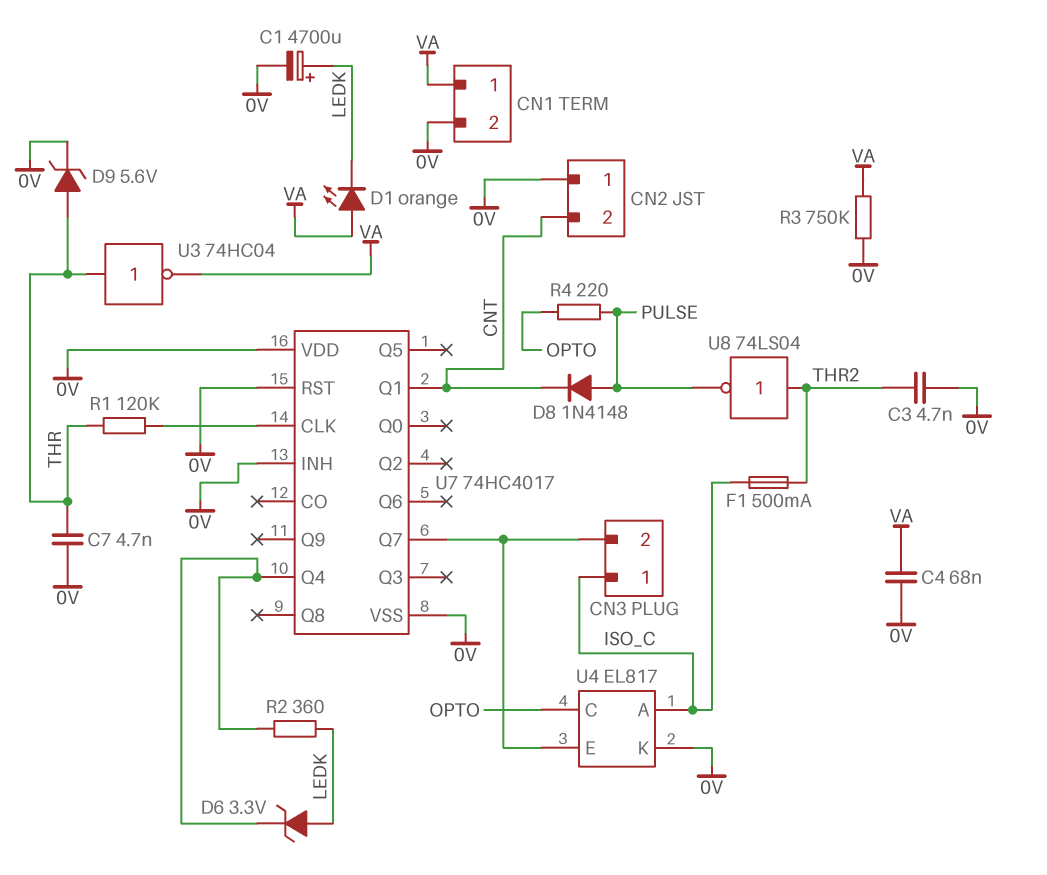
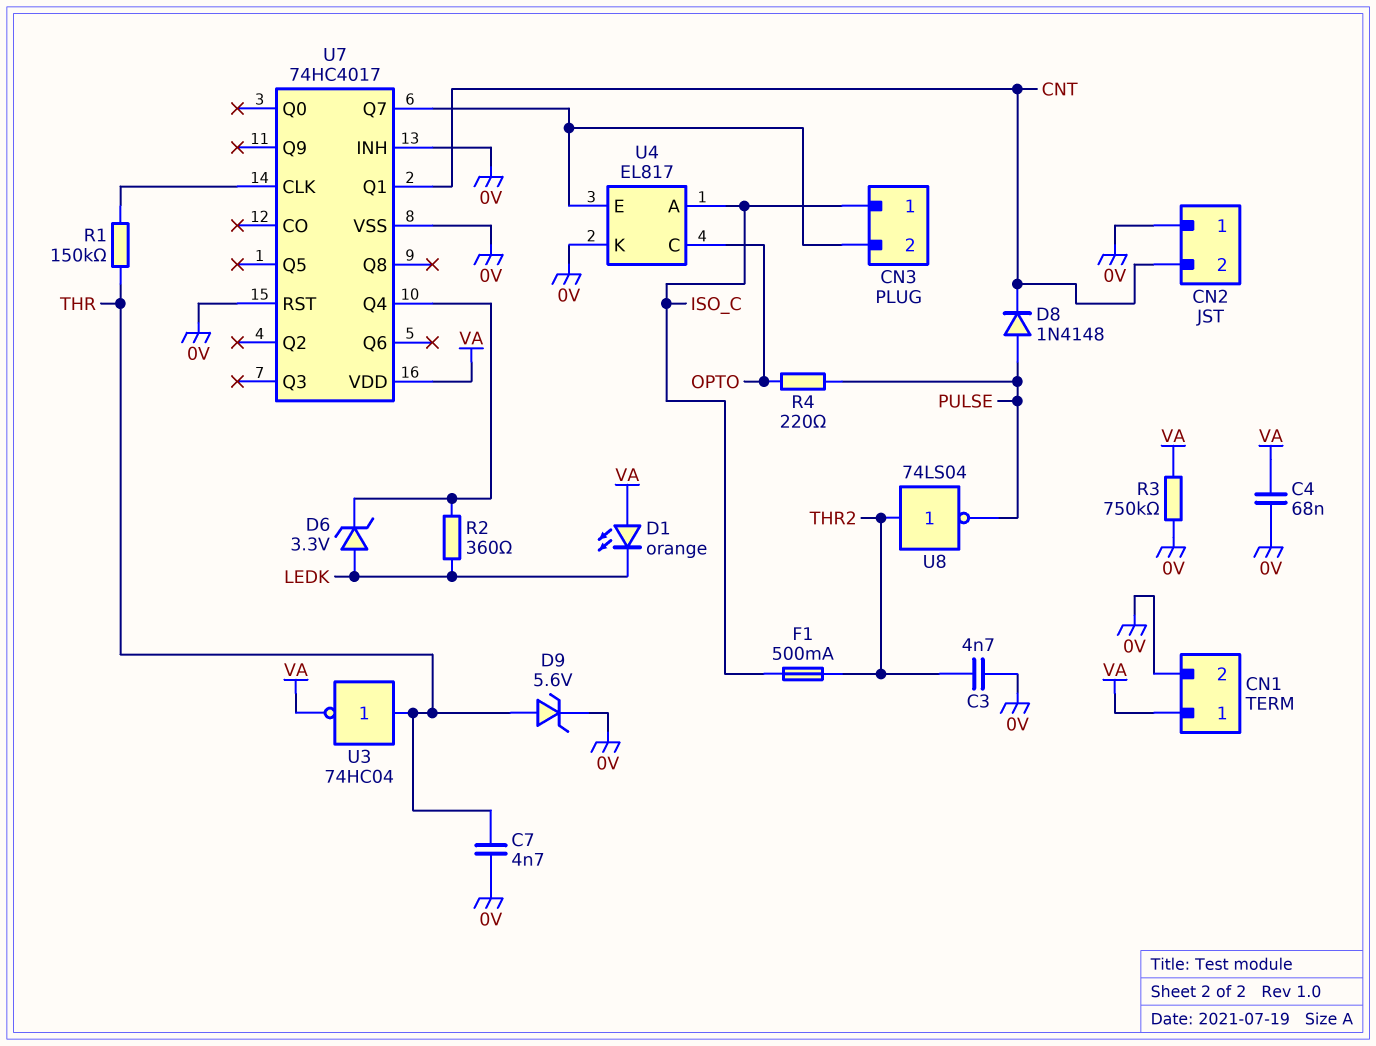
C1: 4700uF (plus LEDK, minus 0V) -> none
R1: 120k (THR, U7/CLK) -> 150k (THR, U7/CLK)
U7 pin VDD: 0V -> VA

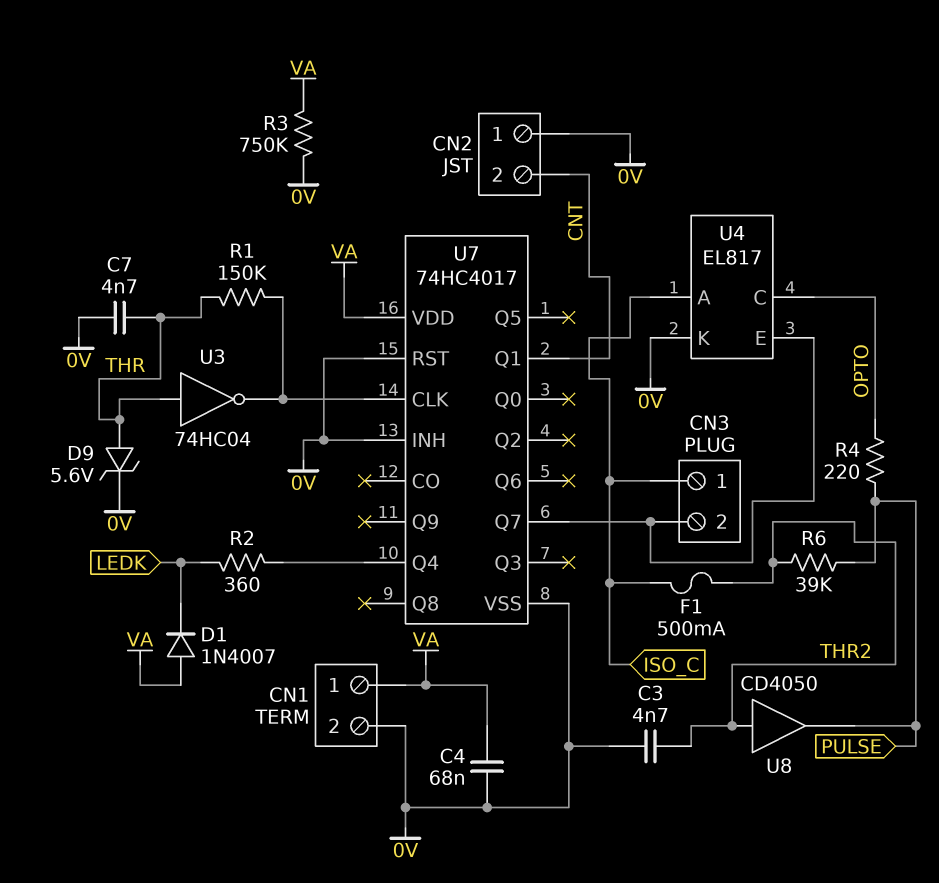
D1: LED orange (A VA, K LEDK) -> diode 1N4007 (A VA, K LEDK)
D6: zener 3.3V (A LEDK, K U7/Q4) -> none
D8: diode 1N4148 (A PULSE, K CNT) -> none
R6: none -> 39k (PULSE, THR2)
U3: NOT 74HC04 (in THR, out VA) -> NOT 74HC04 (in THR, out U7/CLK)
U8: NOT 74LS04 (in THR2, out PULSE) -> buffer CD4050 (in THR2, out PULSE)

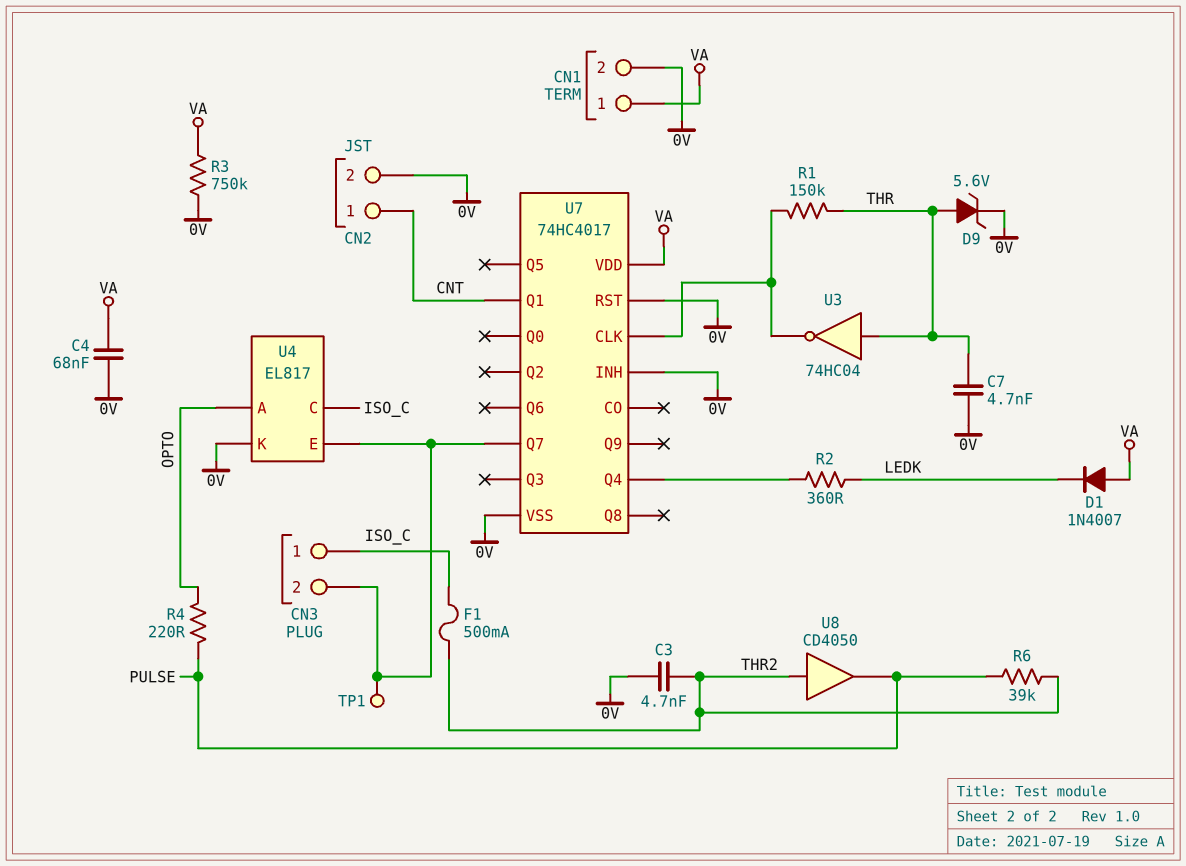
CN2 pin 1: 0V -> CNT
CN2 pin 2: CNT -> 0V
TP1: none -> test point (CN3/2)
U4 pin A: ISO_C -> OPTO
U4 pin C: OPTO -> ISO_C

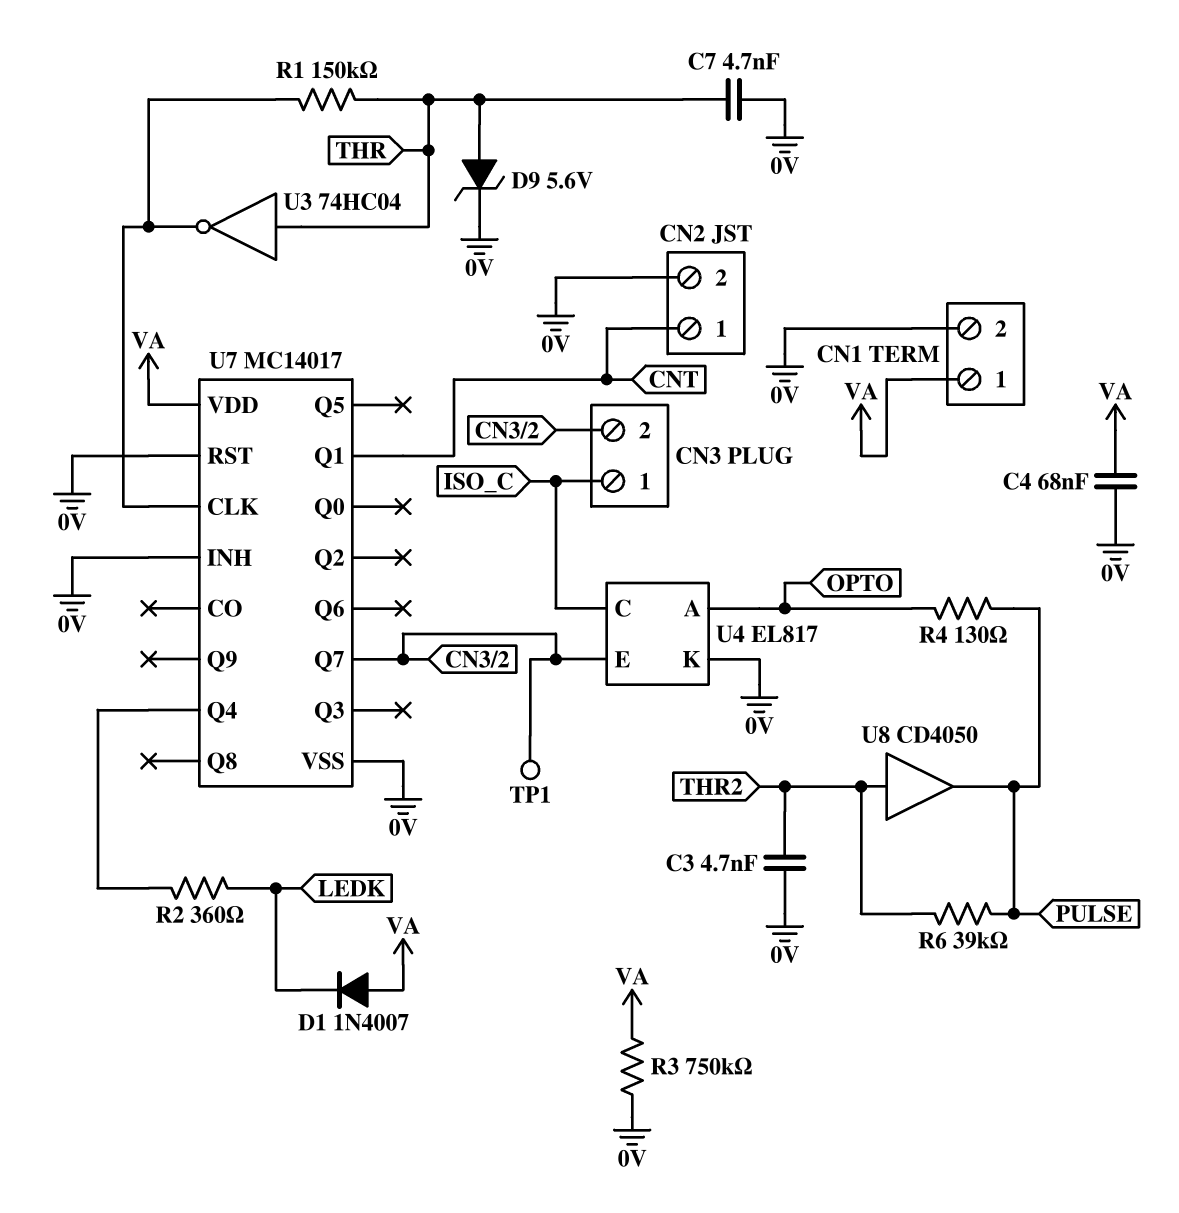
F1: 500mA (ISO_C, THR2) -> none
R4: 220 (OPTO, PULSE) -> 130 (OPTO, PULSE)
U7: 74HC4017 -> MC14017

